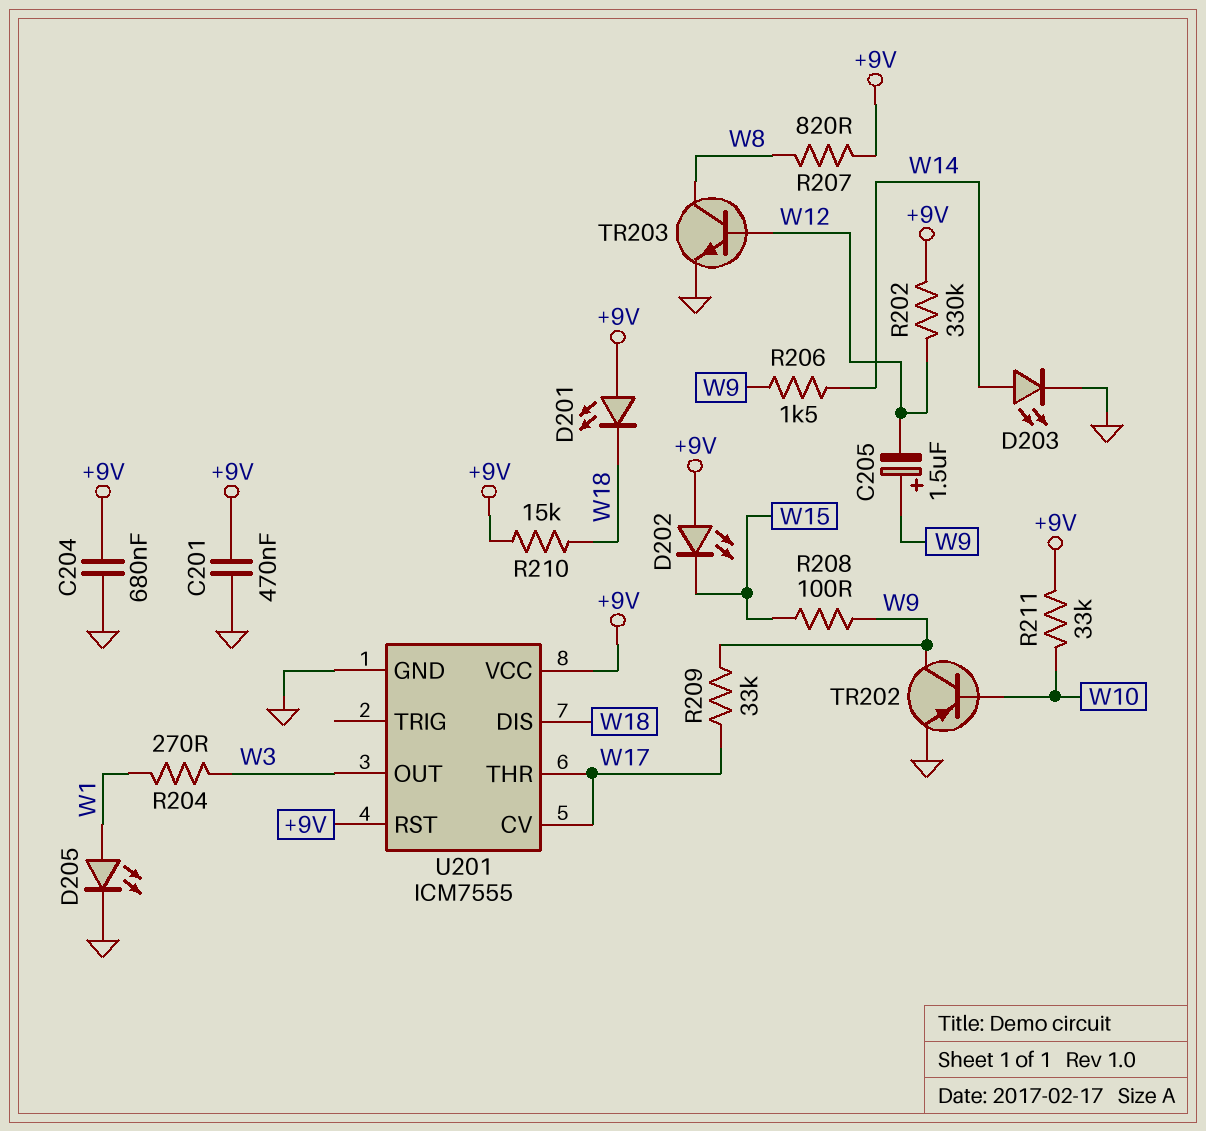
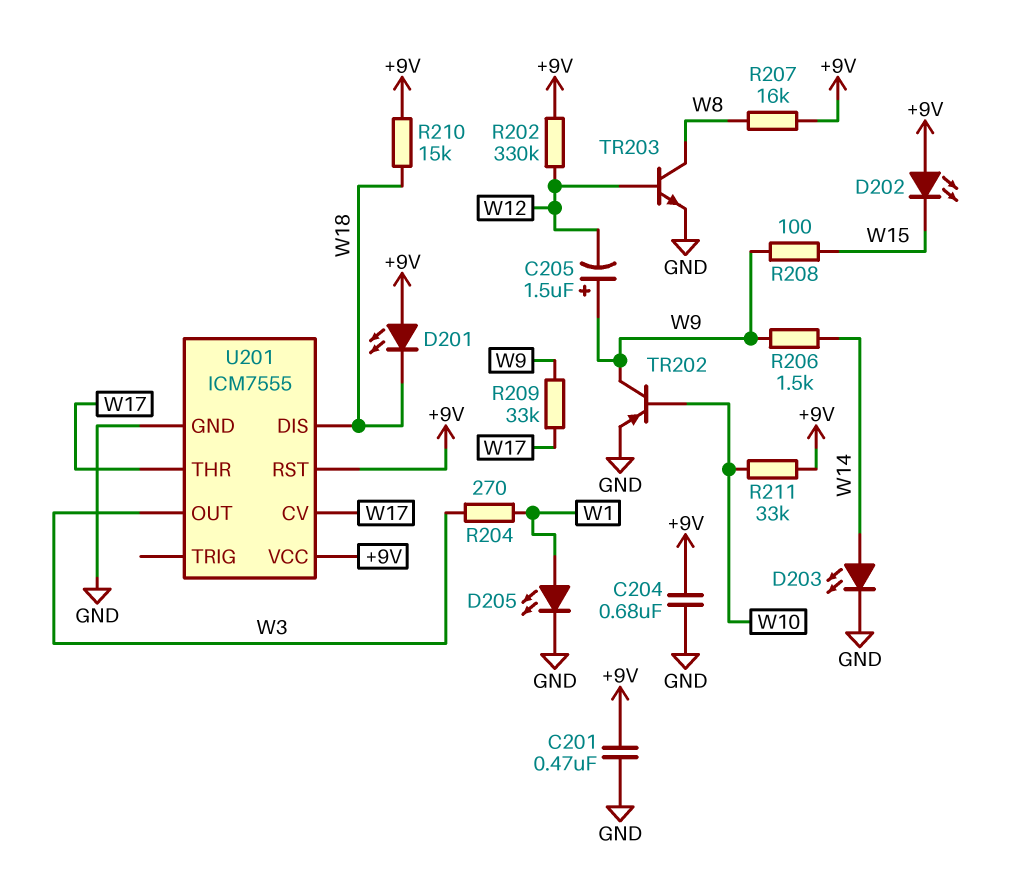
R207: 820 (+9V, W8) -> 16k (+9V, W8)

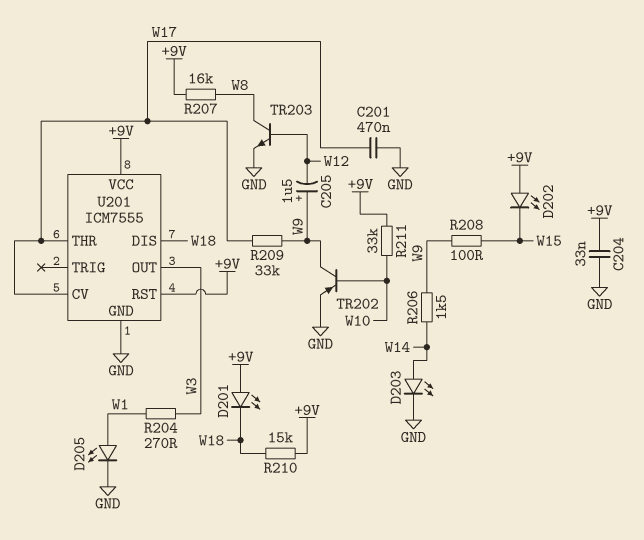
C201: 470nF (+9V, GND) -> 470nF (GND, W17)
C204: 680nF (+9V, GND) -> 33nF (+9V, GND)
R202: 330k (+9V, W12) -> none

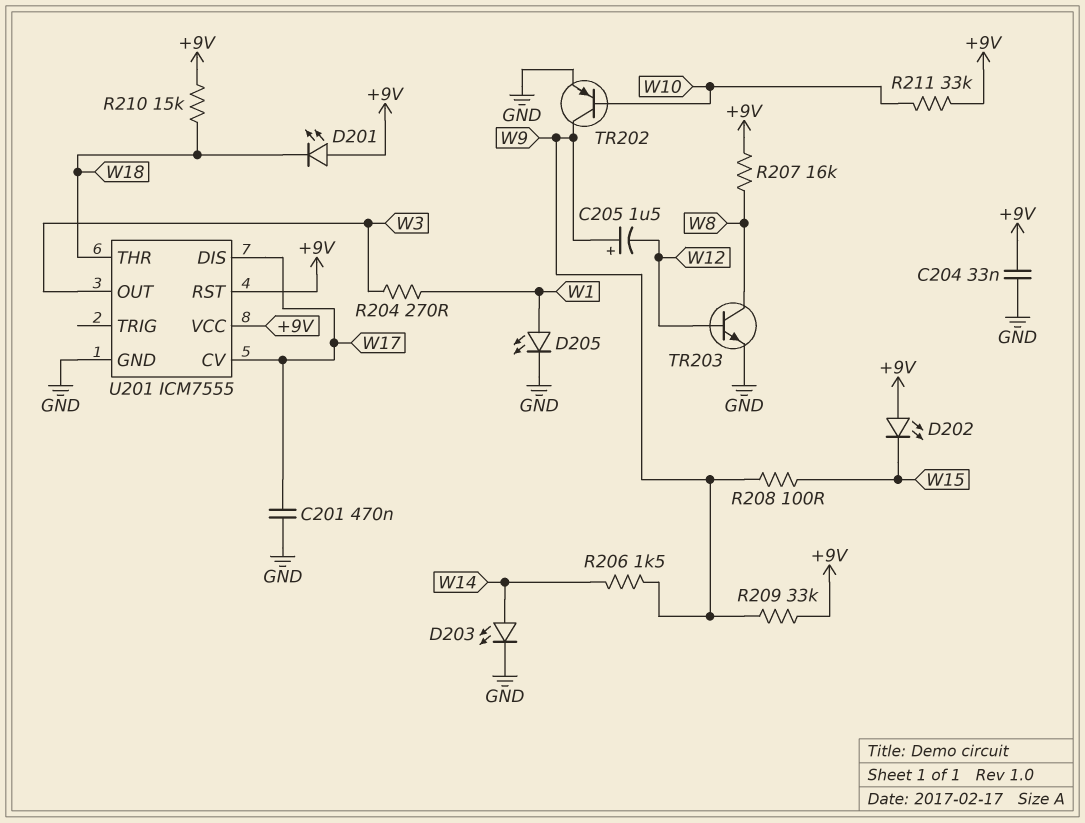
R209: 33k (W9, W17) -> 33k (+9V, W9)
U201 pin DIS: W18 -> W17
U201 pin THR: W17 -> W18

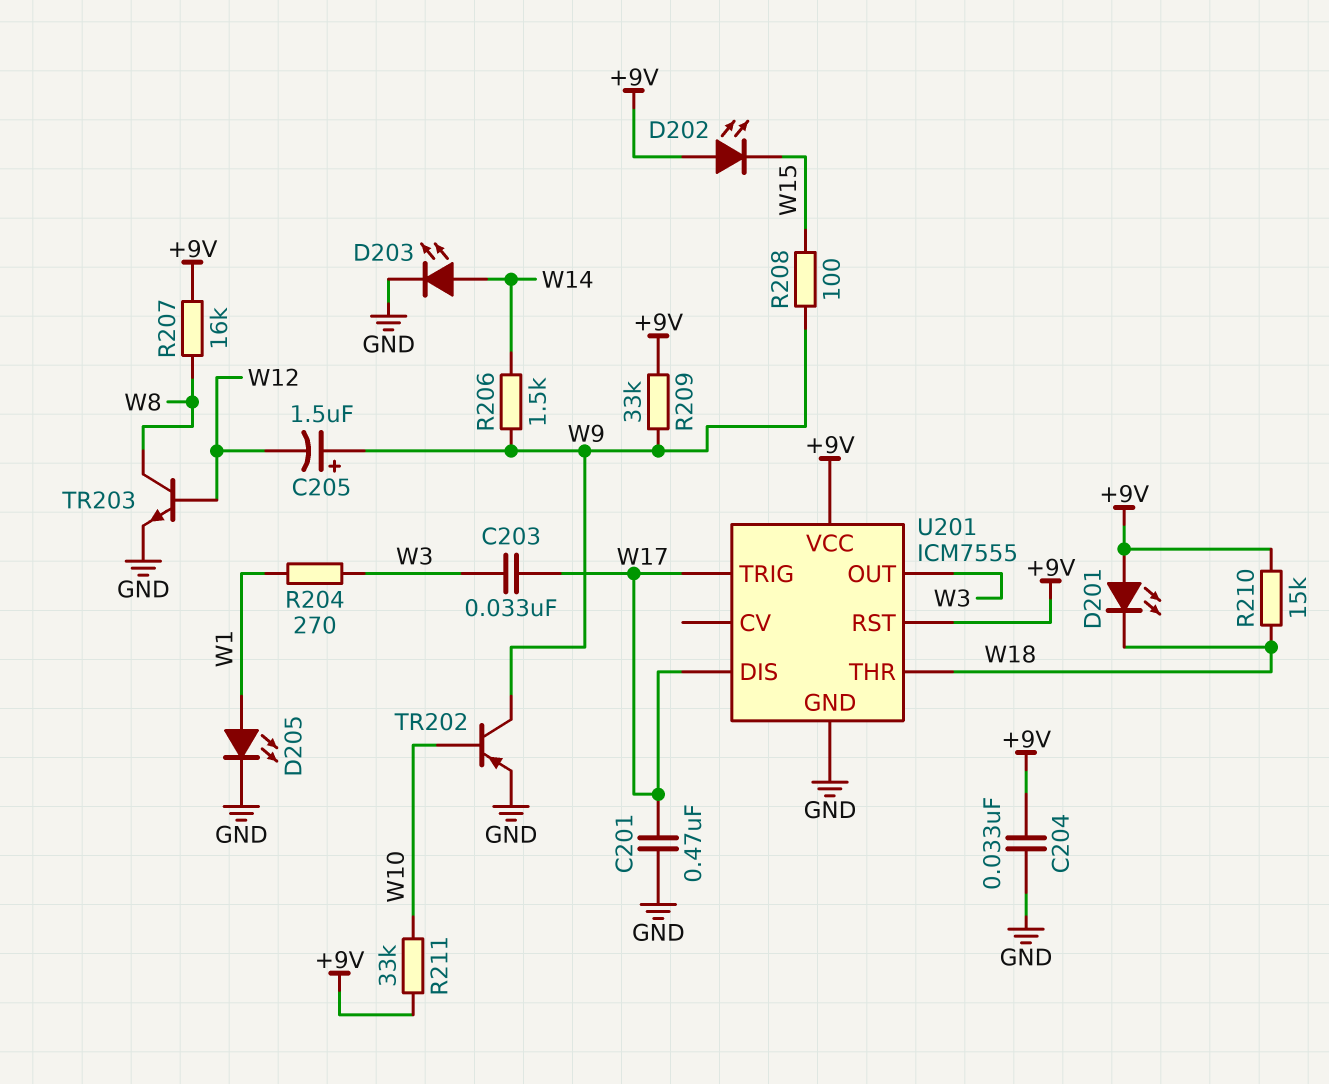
C203: none -> 33nF (W3, W17)
U201 pin CV: W17 -> none
U201 pin TRIG: none -> W17

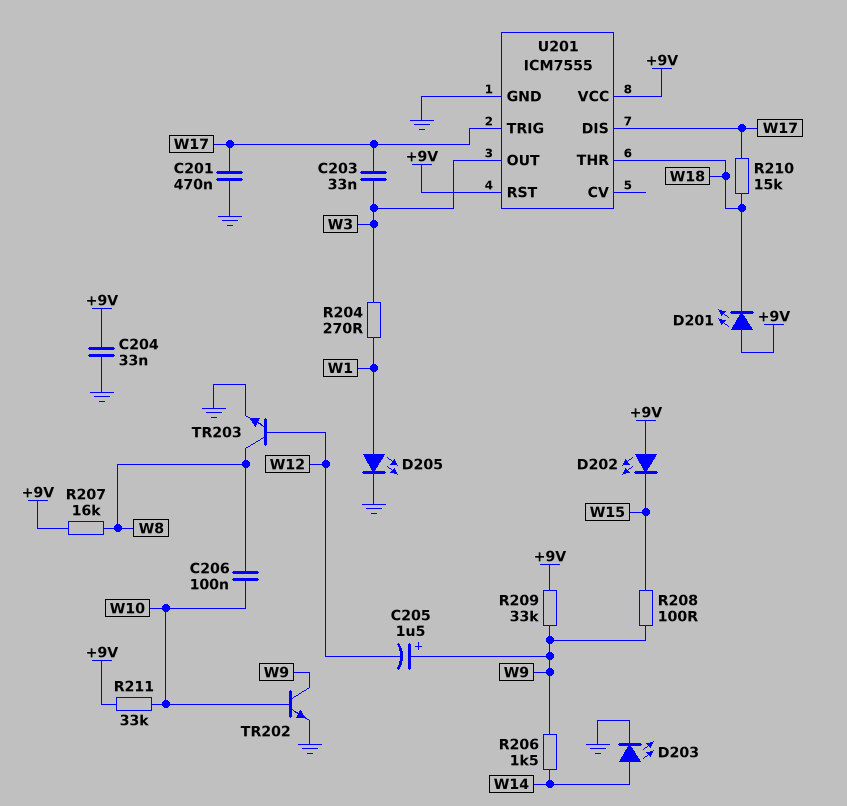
C206: none -> 100nF (W8, W10)
R210: 15k (+9V, W18) -> 15k (W17, W18)
TR202: PNP (B W10, C W9, E GND) -> NPN (B W10, C W9, E GND)

